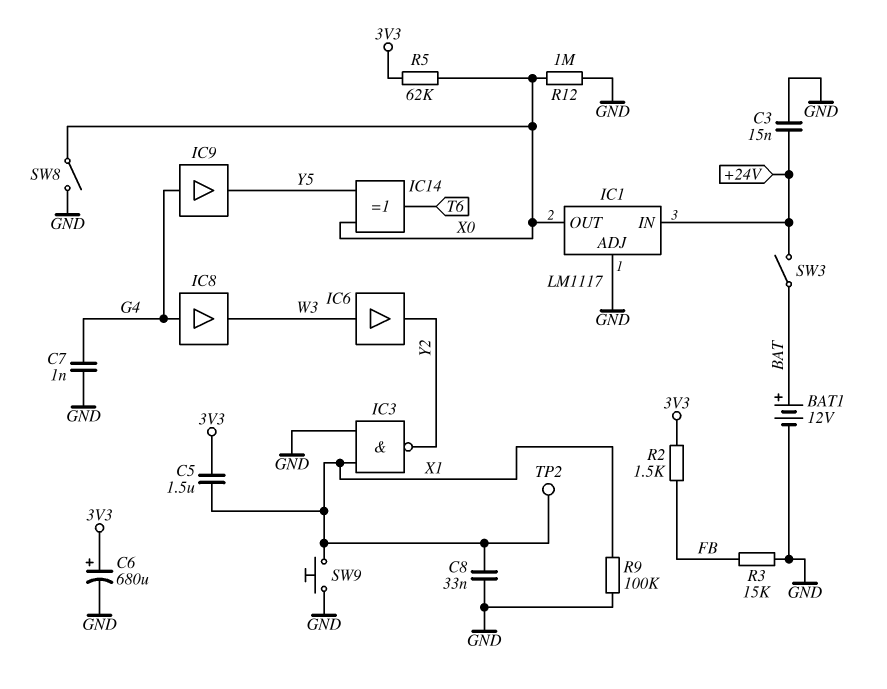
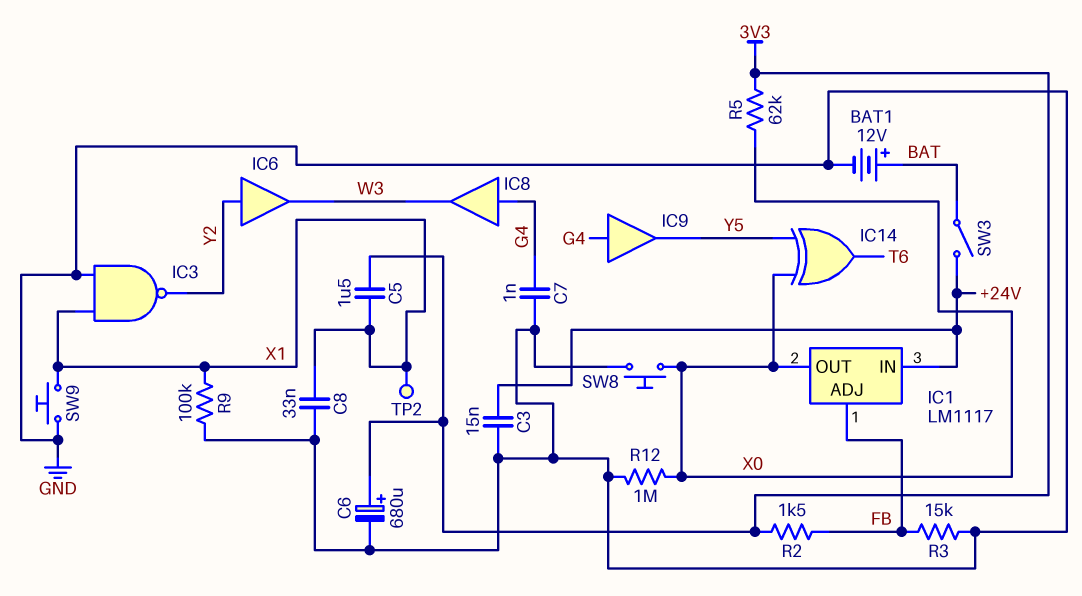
IC1 pin ADJ: GND -> FB
IC6: buffer (in W3, out Y2) -> buffer (in Y2, out W3)
SW8: switch (GND, X0) -> button (GND, X0)

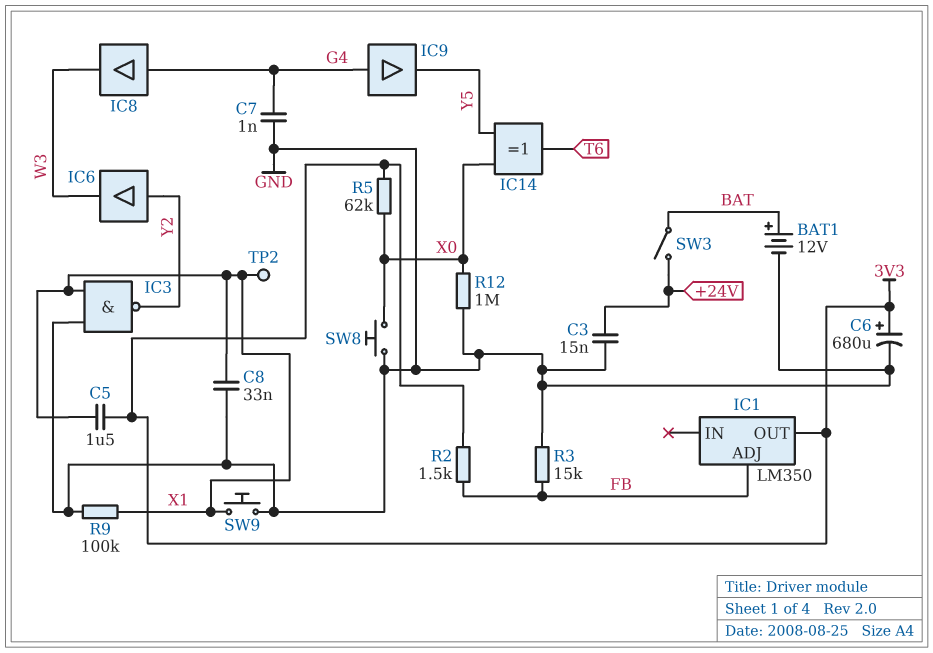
IC1: LM1117 -> LM350
IC1 pin IN: +24V -> none
IC1 pin OUT: X0 -> 3V3

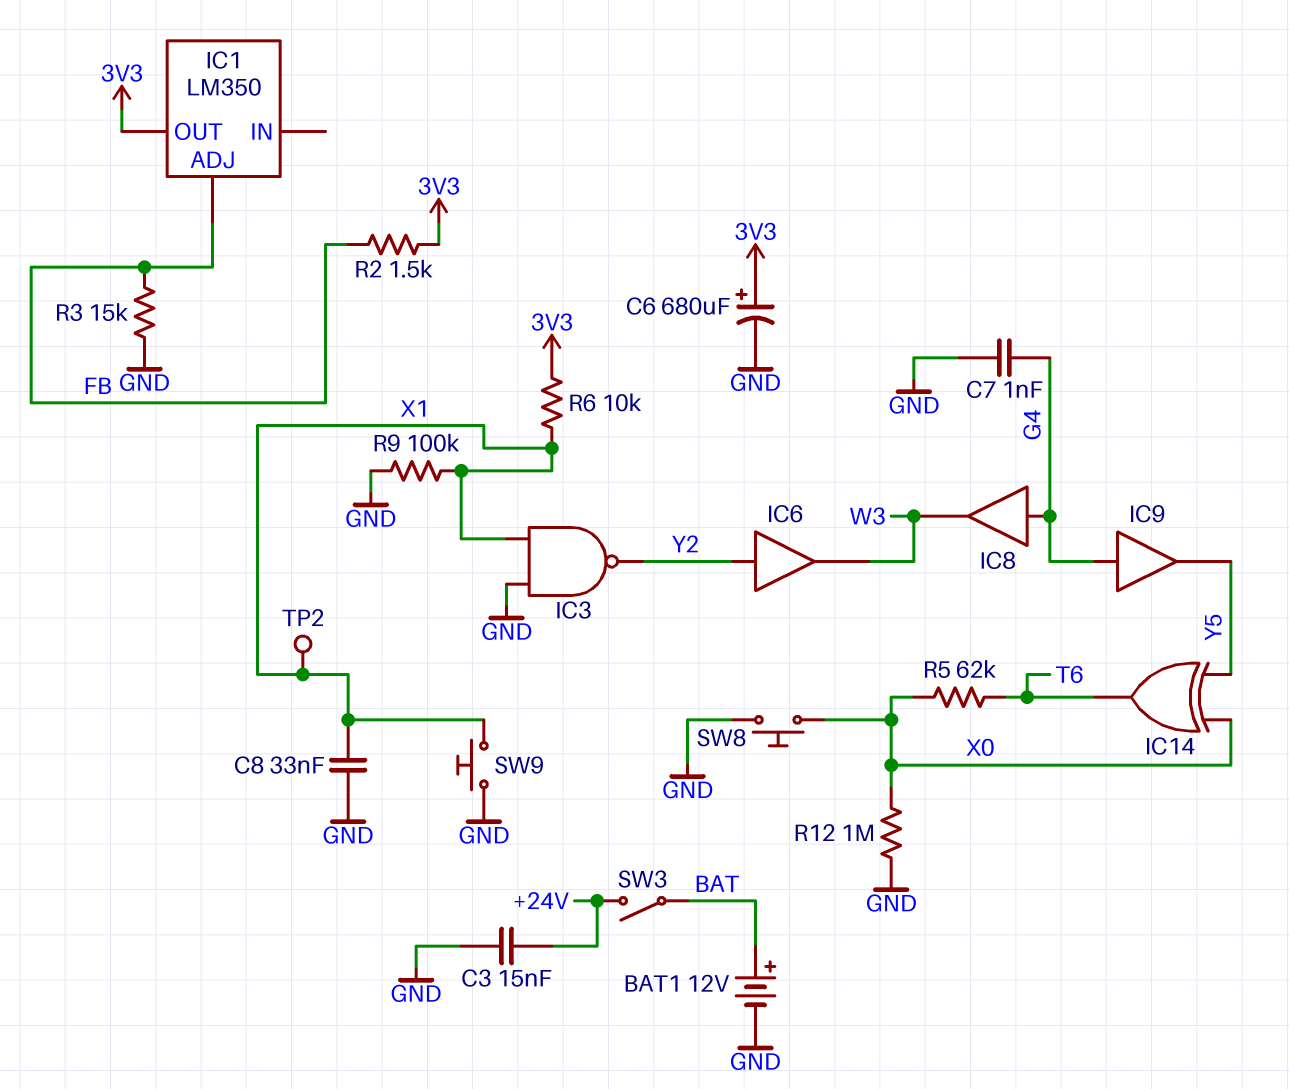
C5: 1.5uF (3V3, X1) -> none
R5: 62k (3V3, X0) -> 62k (T6, X0)
R6: none -> 10k (3V3, X1)

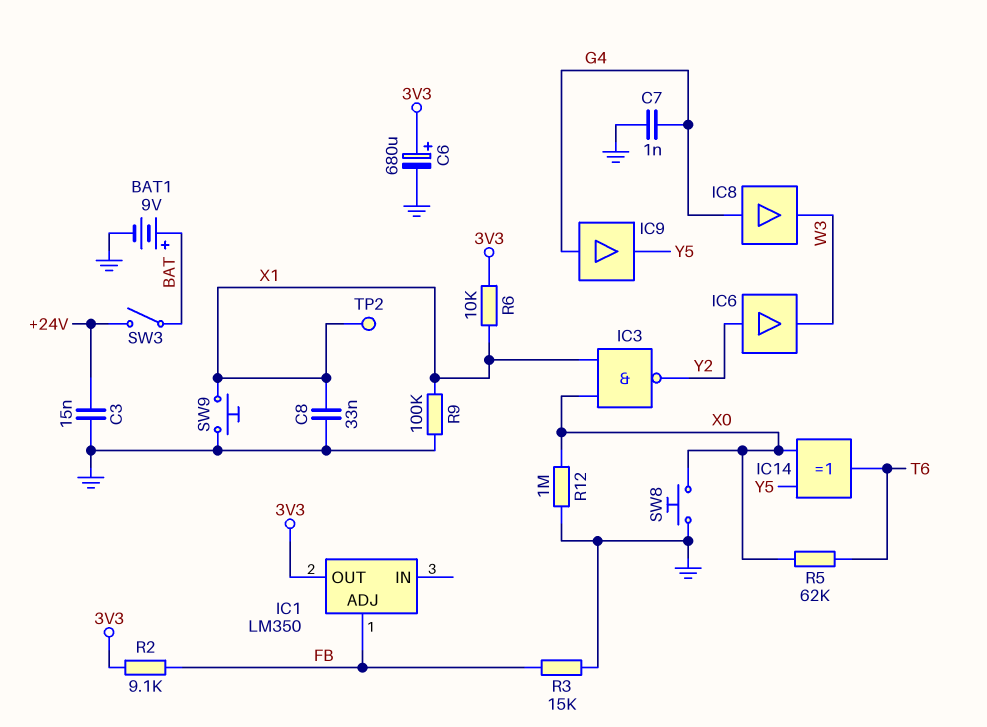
BAT1: 12V (plus BAT, minus GND) -> 9V (plus BAT, minus GND)
IC3: NAND (in GND, in X1, out Y2) -> NAND (in X0, in X1, out Y2)
R2: 1.5k (3V3, FB) -> 9.1k (3V3, FB)

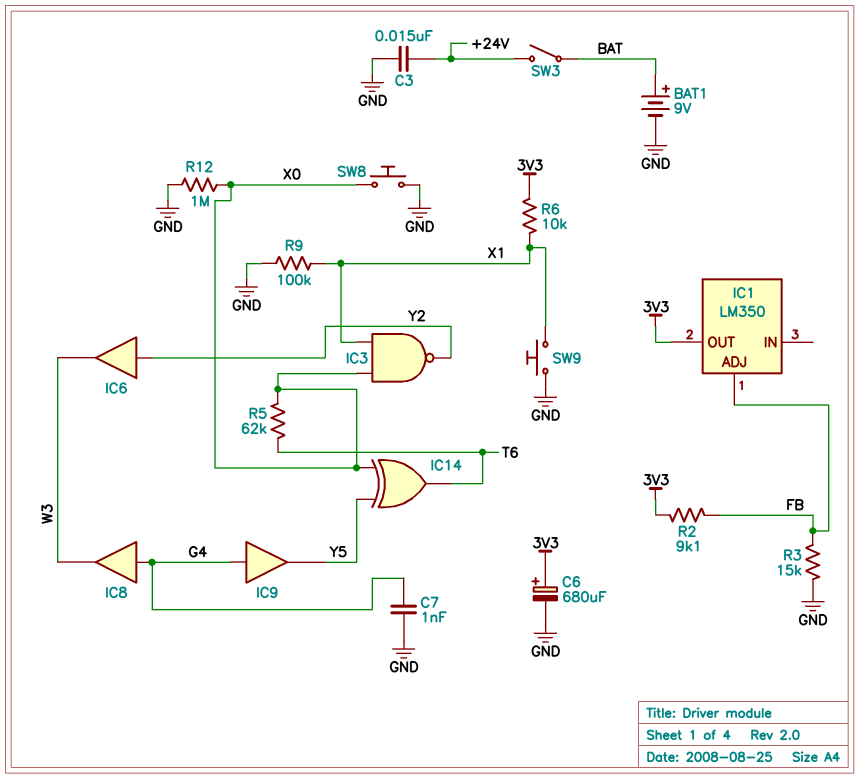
C8: 33nF (GND, X1) -> none
TP2: test point (X1) -> none

